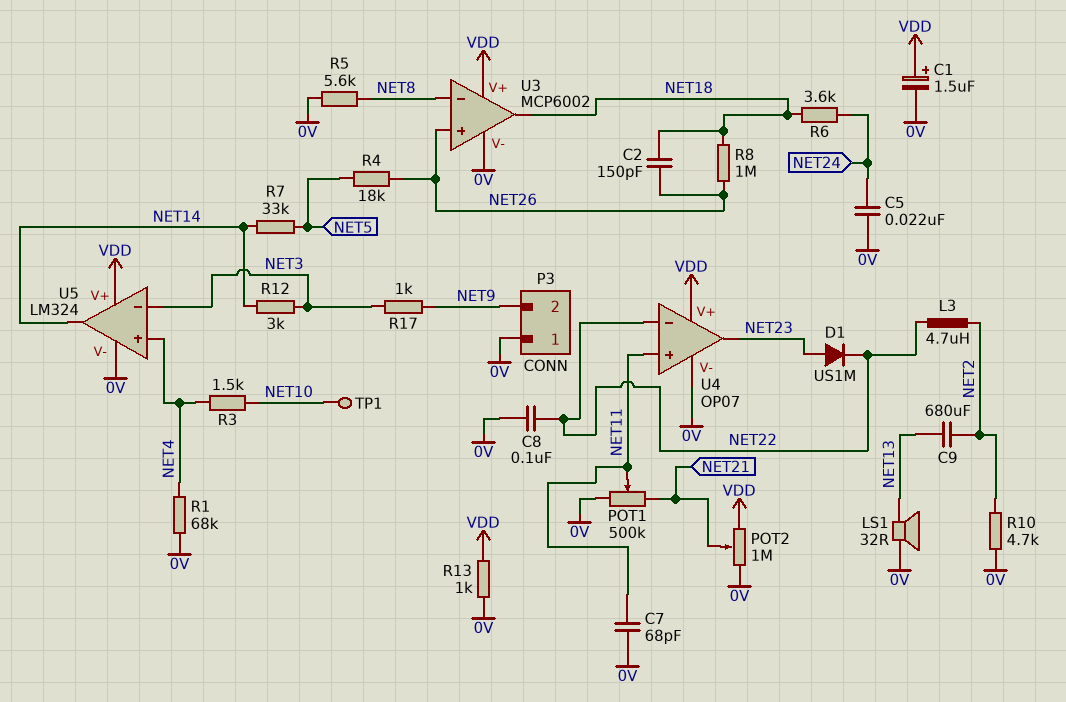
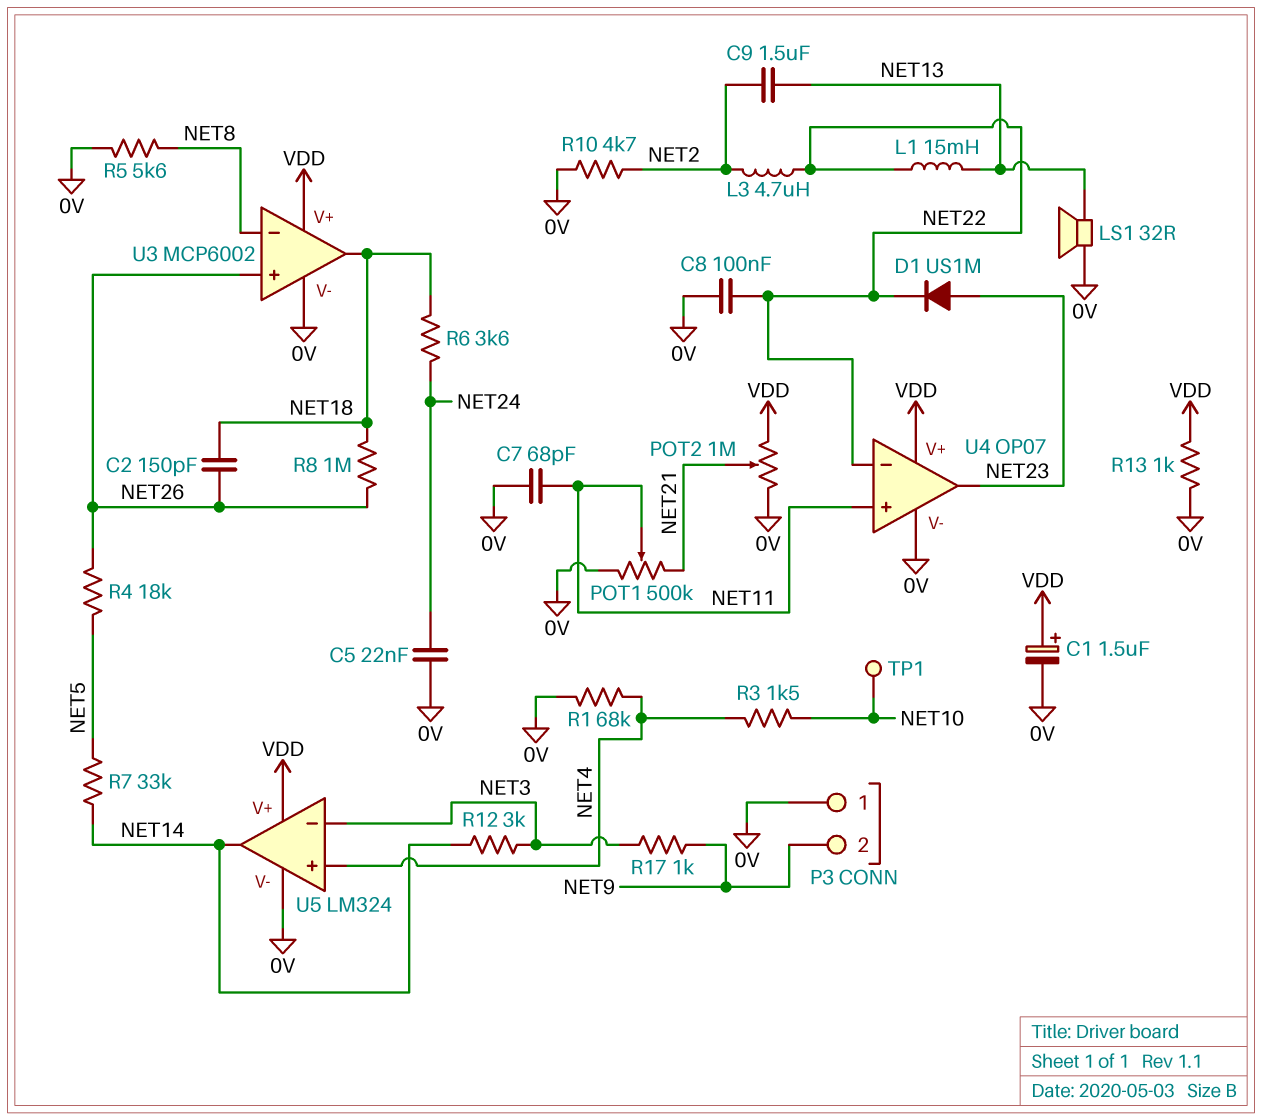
C9: 680uF (NET2, NET13) -> 1.5uF (NET2, NET13)
L1: none -> 15mH (NET13, NET22)

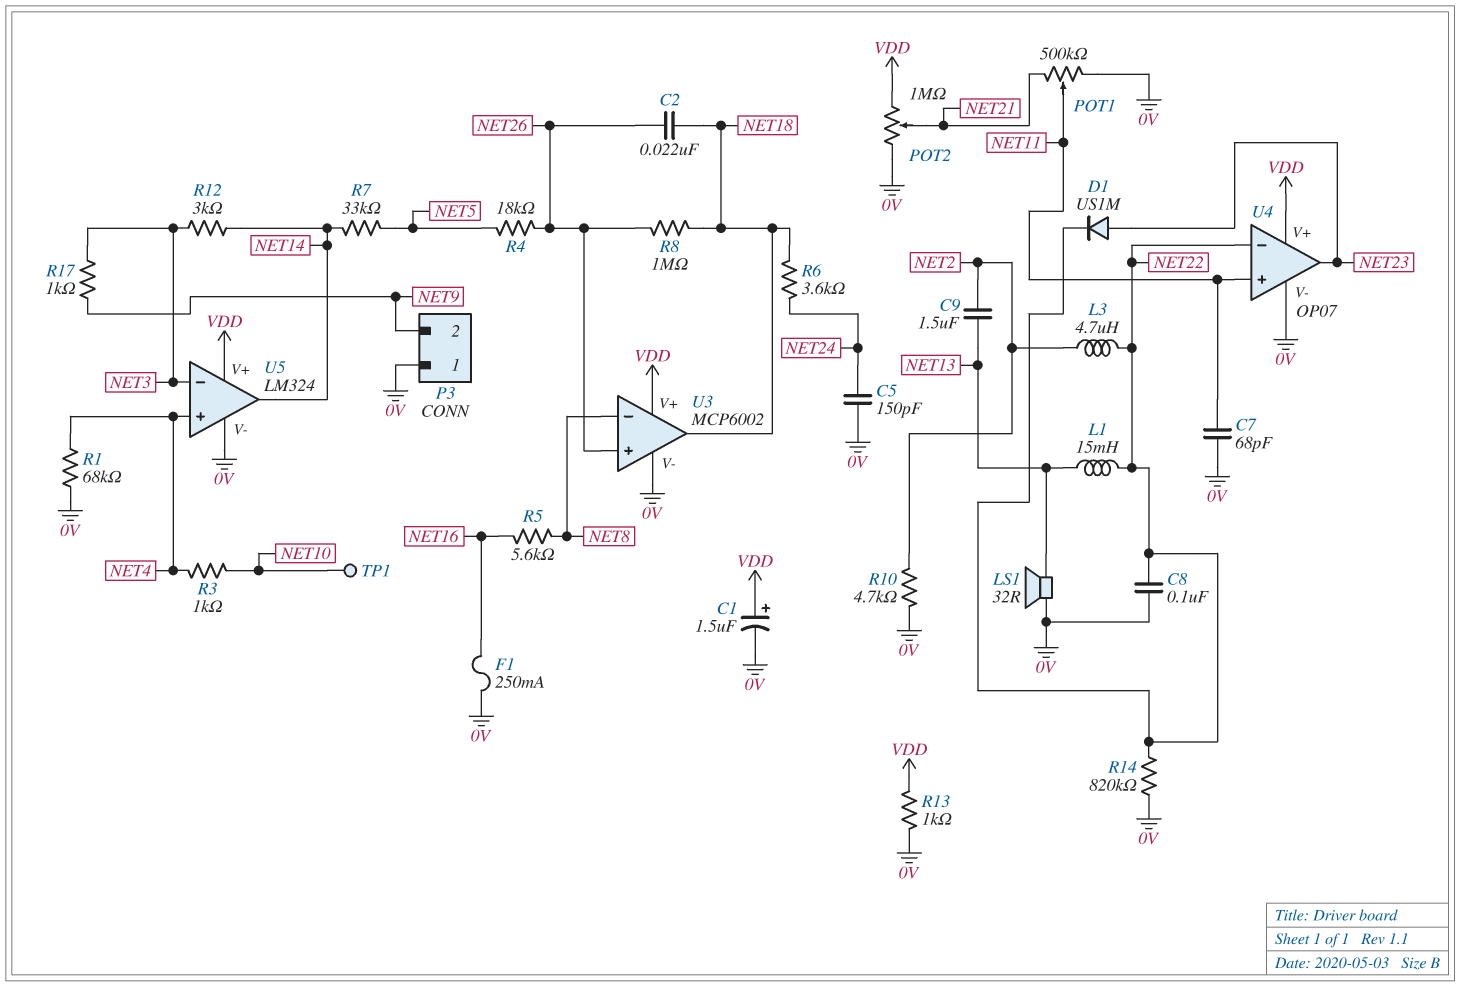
C2: 150pF (NET18, NET26) -> 22nF (NET18, NET26)
C5: 22nF (0V, NET24) -> 150pF (0V, NET24)
F1: none -> 250mA (0V, NET16)
R3: 1.5k (NET4, NET10) -> 1k (NET4, NET10)
R5: 5.6k (0V, NET8) -> 5.6k (NET8, NET16)
R14: none -> 820k (0V, NET22)

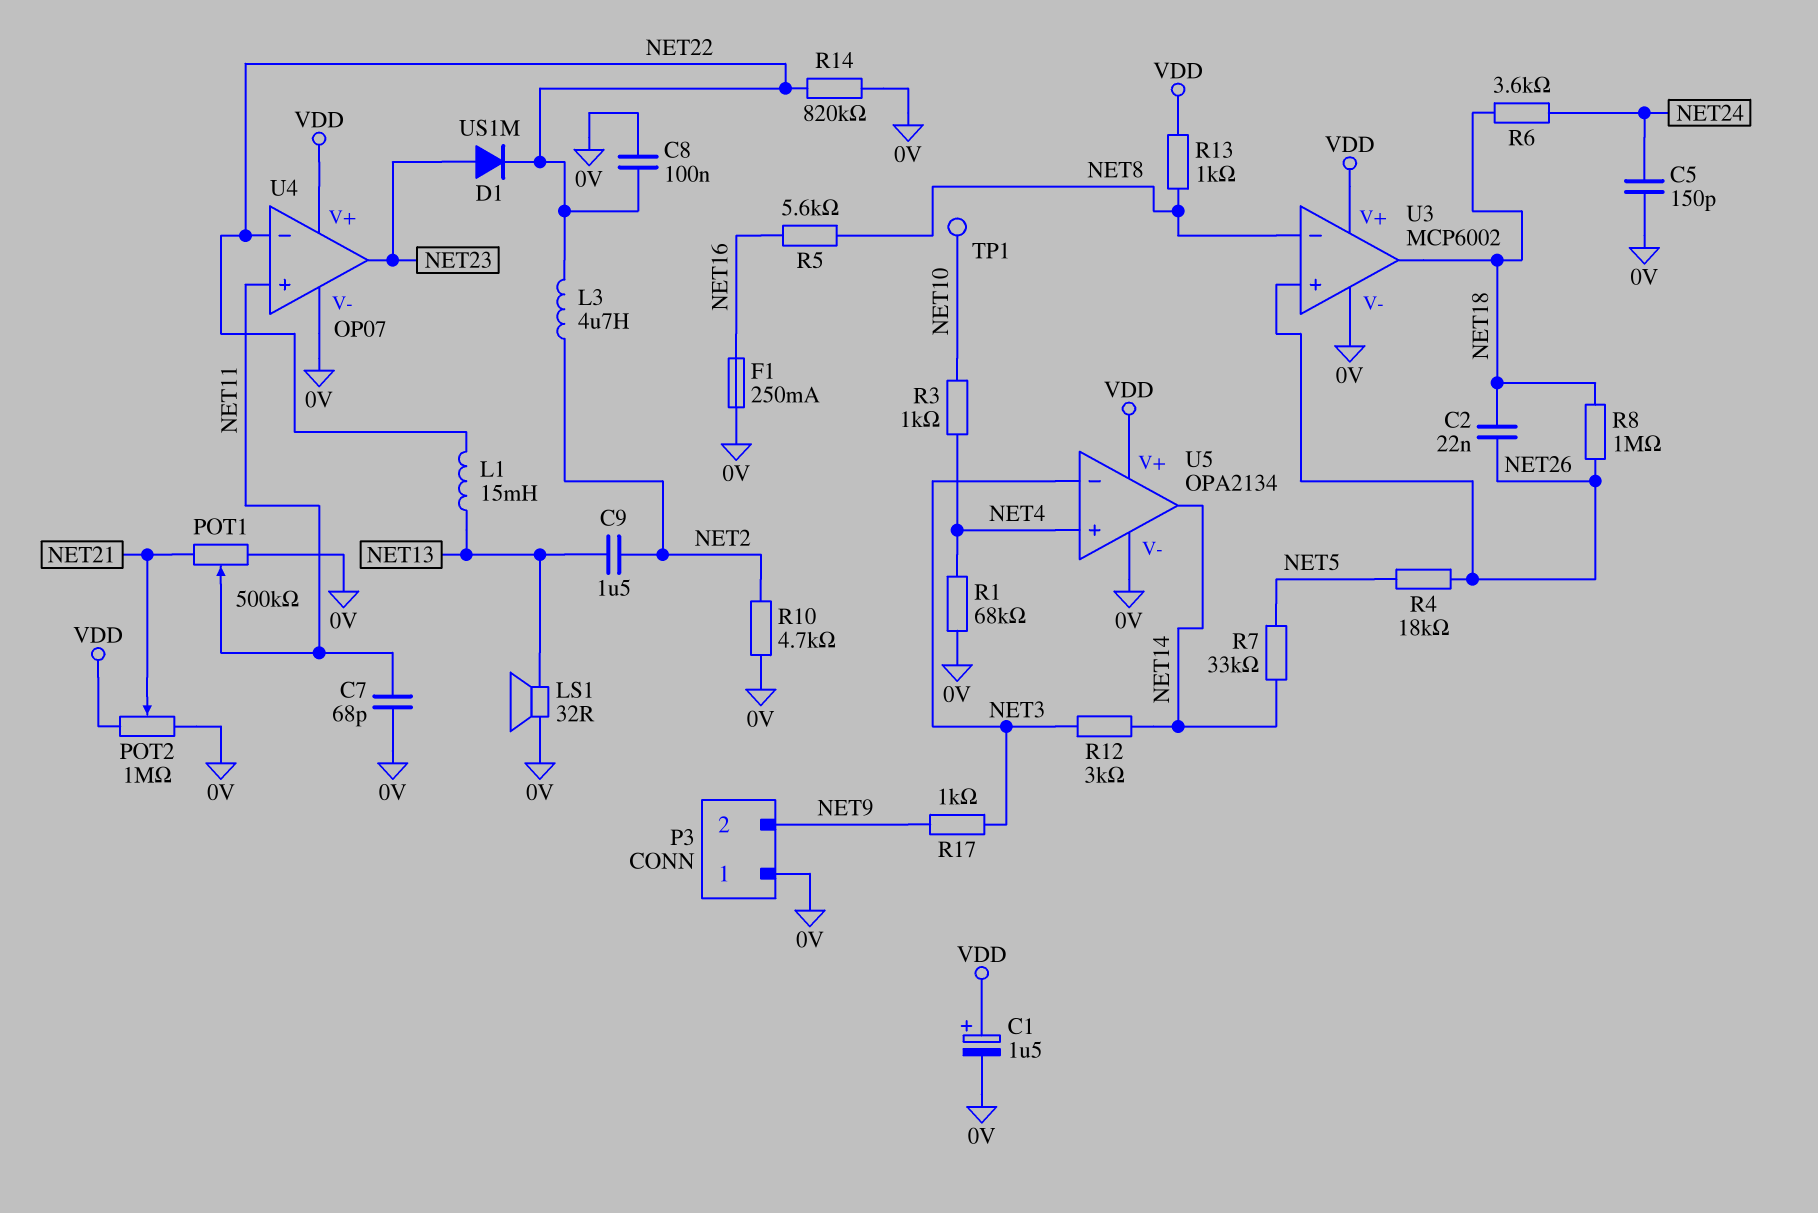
R13: 1k (0V, VDD) -> 1k (NET8, VDD)
U5: LM324 -> OPA2134

